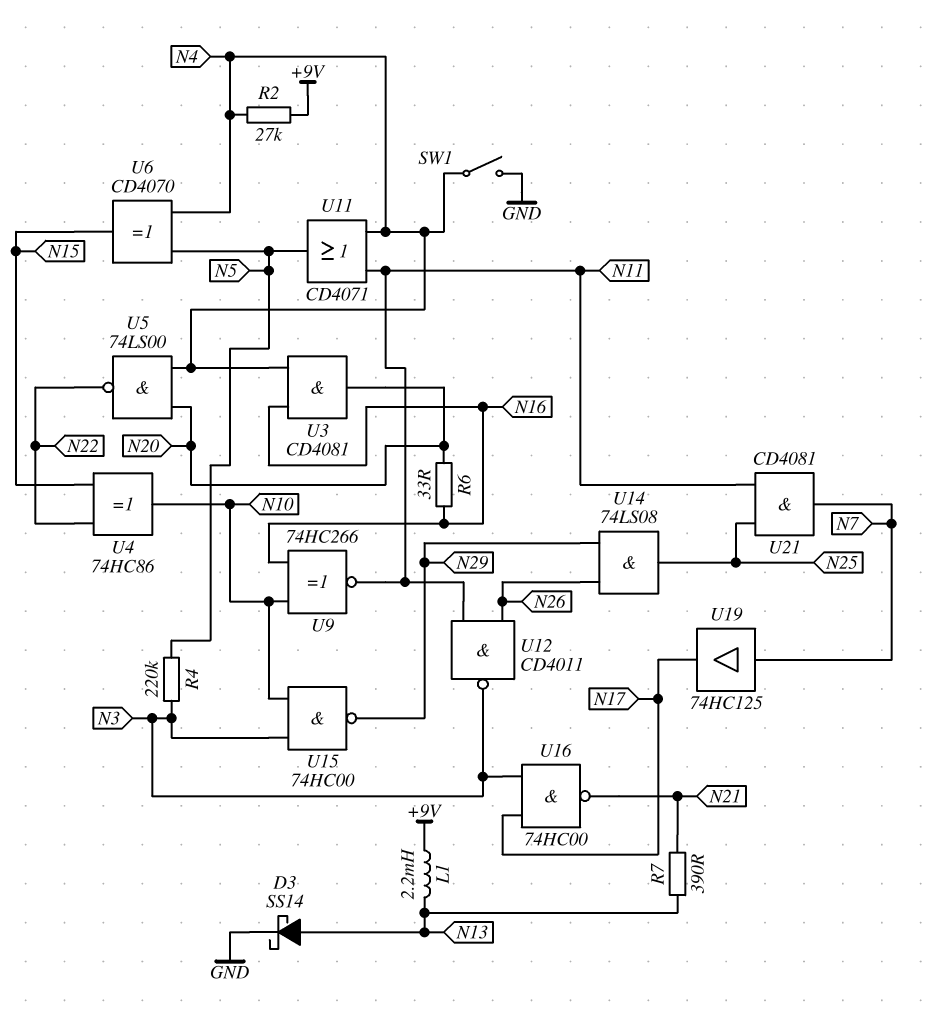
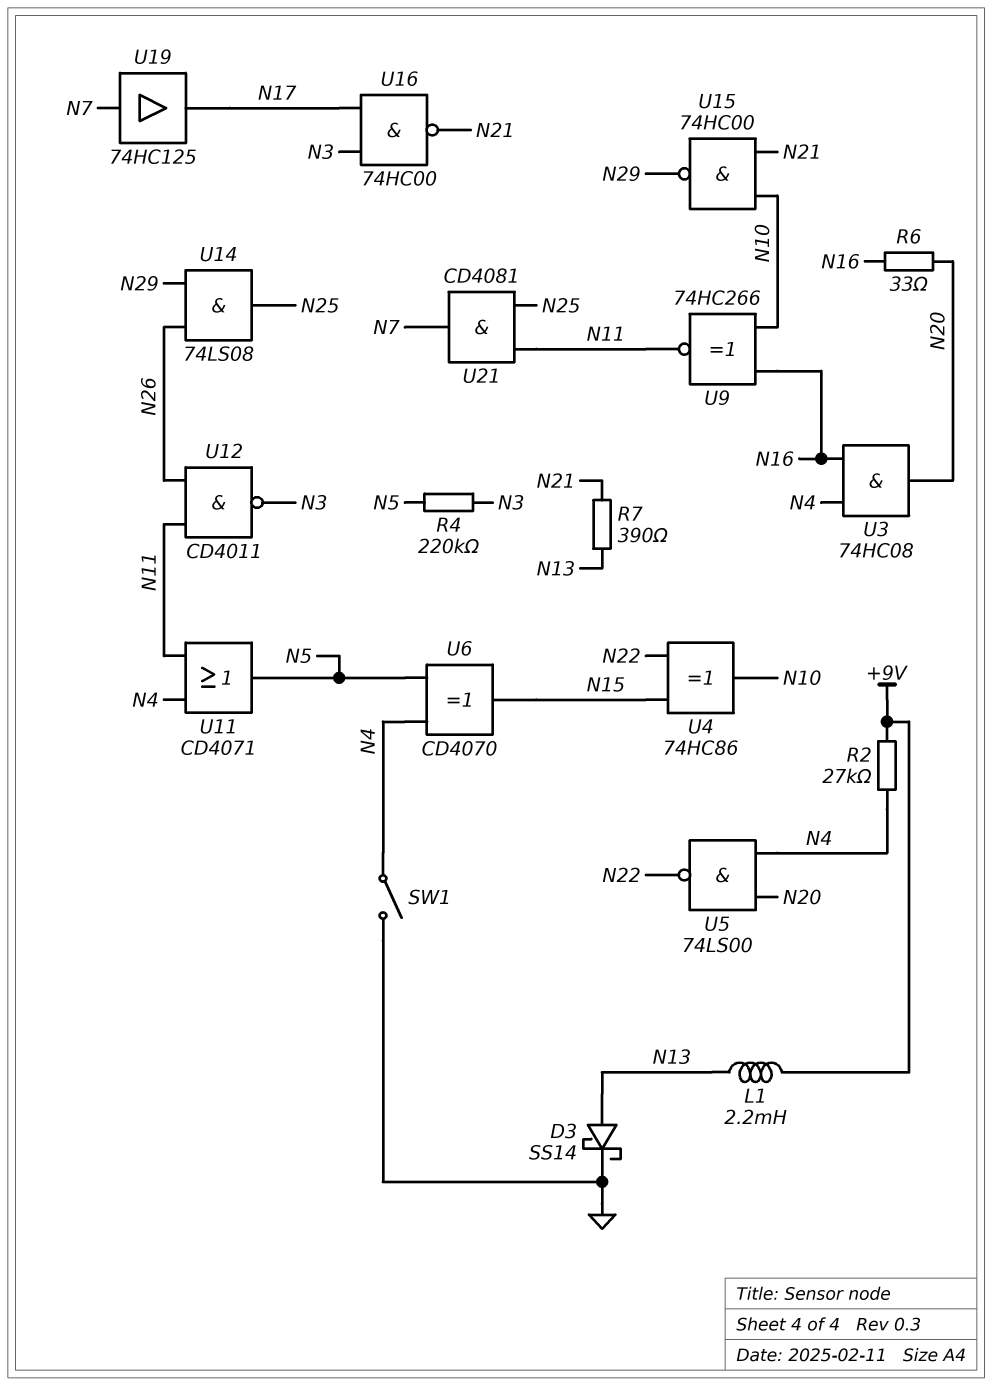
U3: AND CD4081 (in N4, in N16, out N20) -> AND 74HC08 (in N4, in N16, out N20)
U15: NAND 74HC00 (in N3, in N10, out N29) -> NAND 74HC00 (in N10, in N21, out N29)

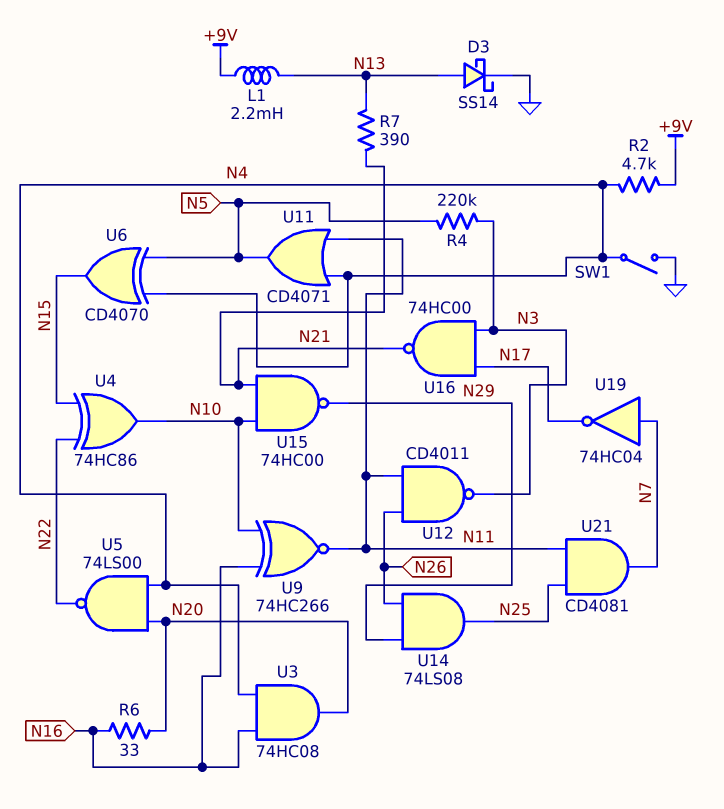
R2: 27k (+9V, N4) -> 4.7k (+9V, N4)
U19: buffer 74HC125 (in N7, out N17) -> NOT 74HC04 (in N7, out N17)

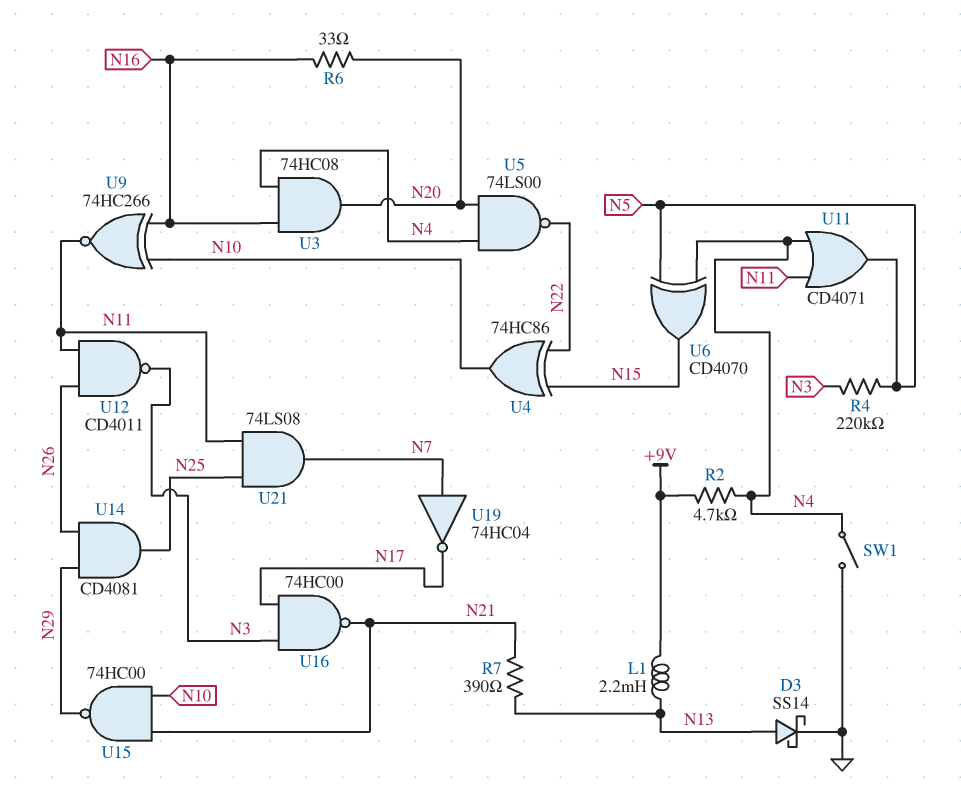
U14: AND 74LS08 (in N26, in N29, out N25) -> AND CD4081 (in N26, in N29, out N25)
U21: AND CD4081 (in N11, in N25, out N7) -> AND 74LS08 (in N11, in N25, out N7)

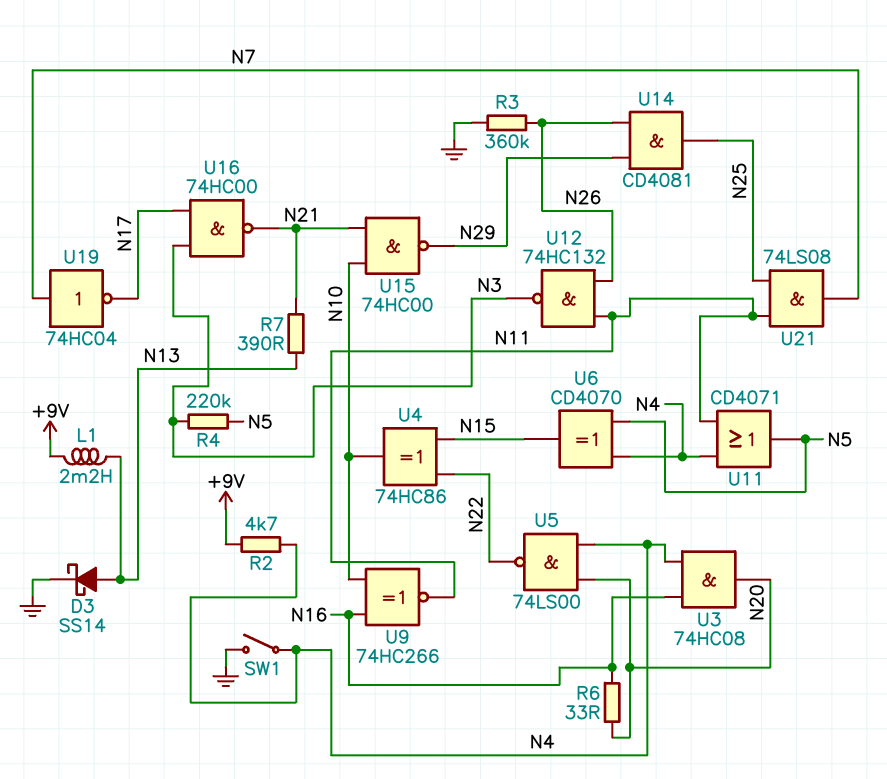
R3: none -> 360k (GND, N26)
U12: NAND CD4011 (in N11, in N26, out N3) -> NAND 74HC132 (in N11, in N26, out N3)

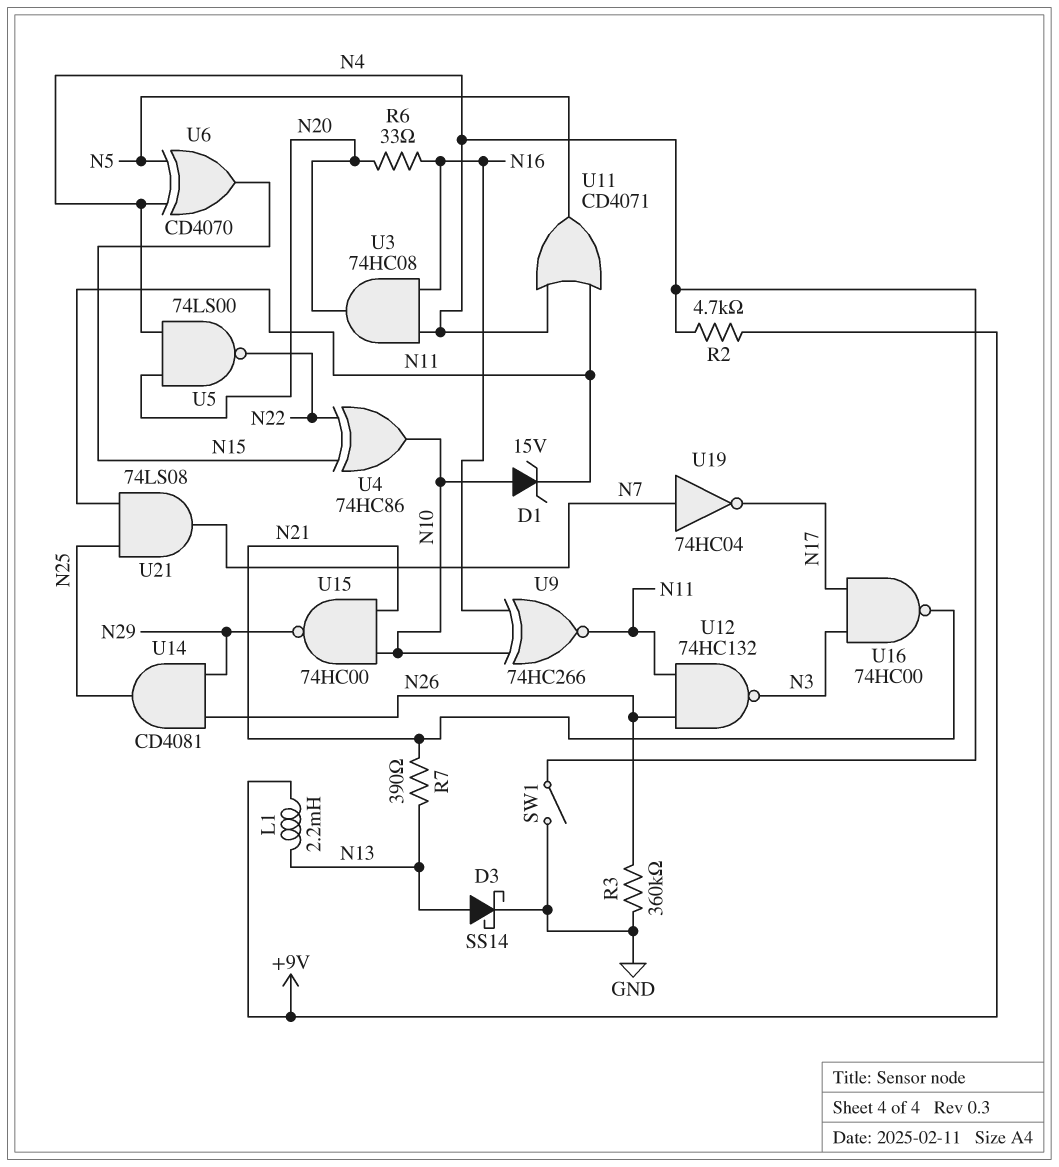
D1: none -> zener 15V (A N10, K N11)
R4: 220k (N3, N5) -> none

